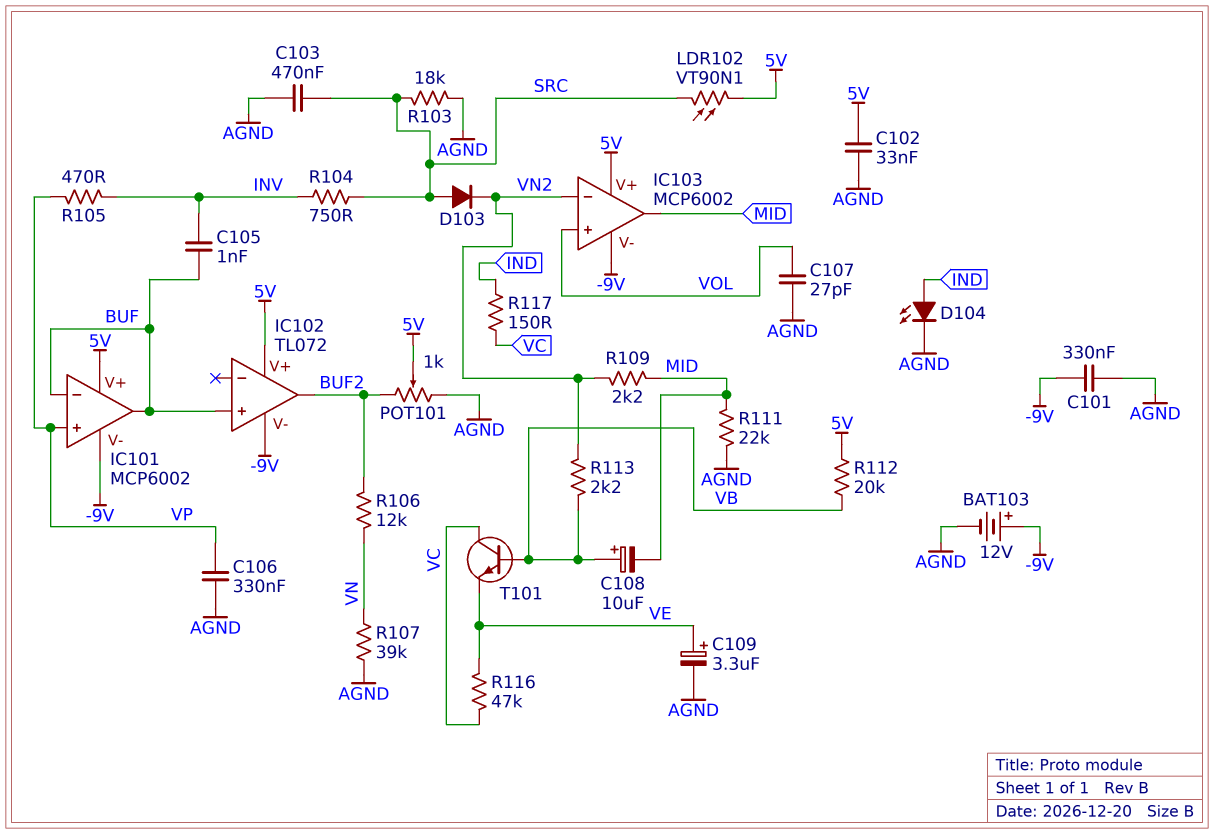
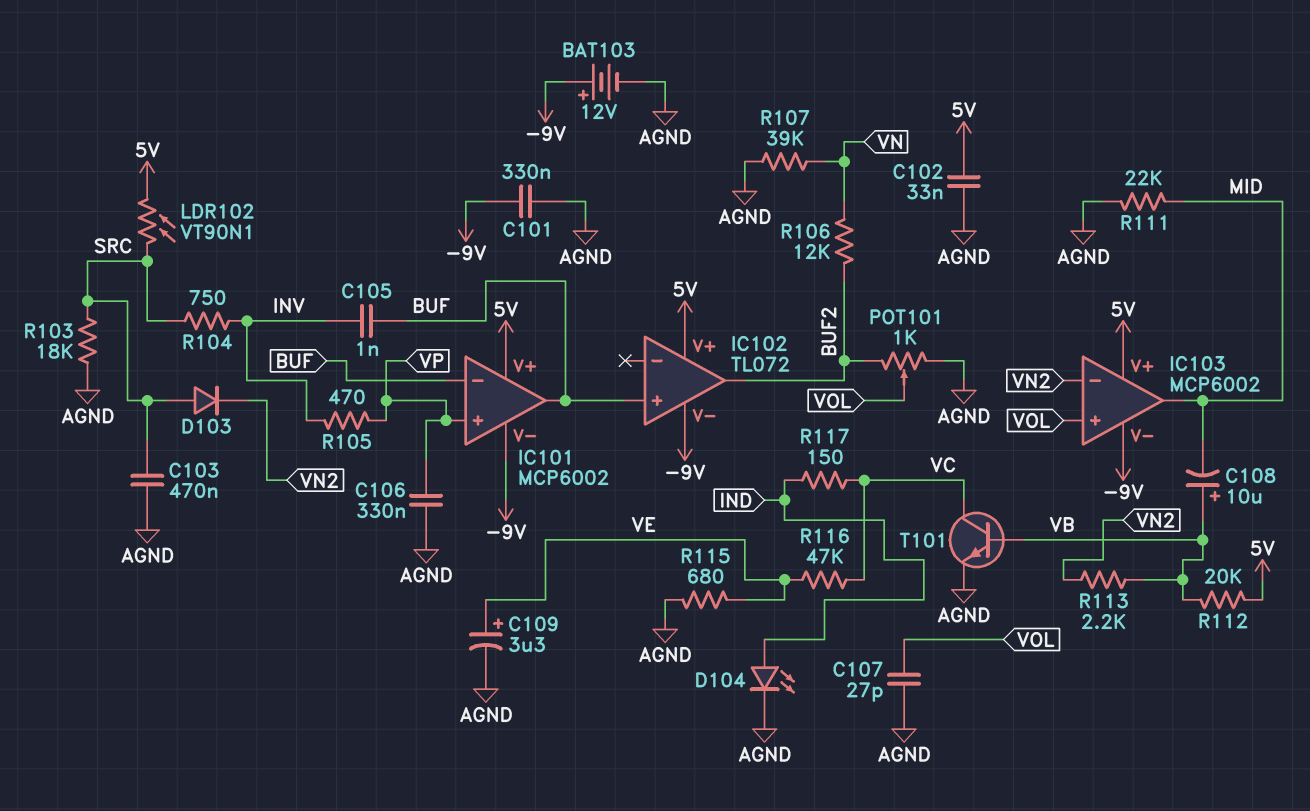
POT101: 1k (AGND, BUF2, wiper 5V) -> 1k (AGND, BUF2, wiper VOL)
R109: 2.2k (MID, VN2) -> none
R115: none -> 680 (AGND, VE)
T101: NPN (B VB, C VC, E VE) -> NPN (B VB, C VC, E AGND)

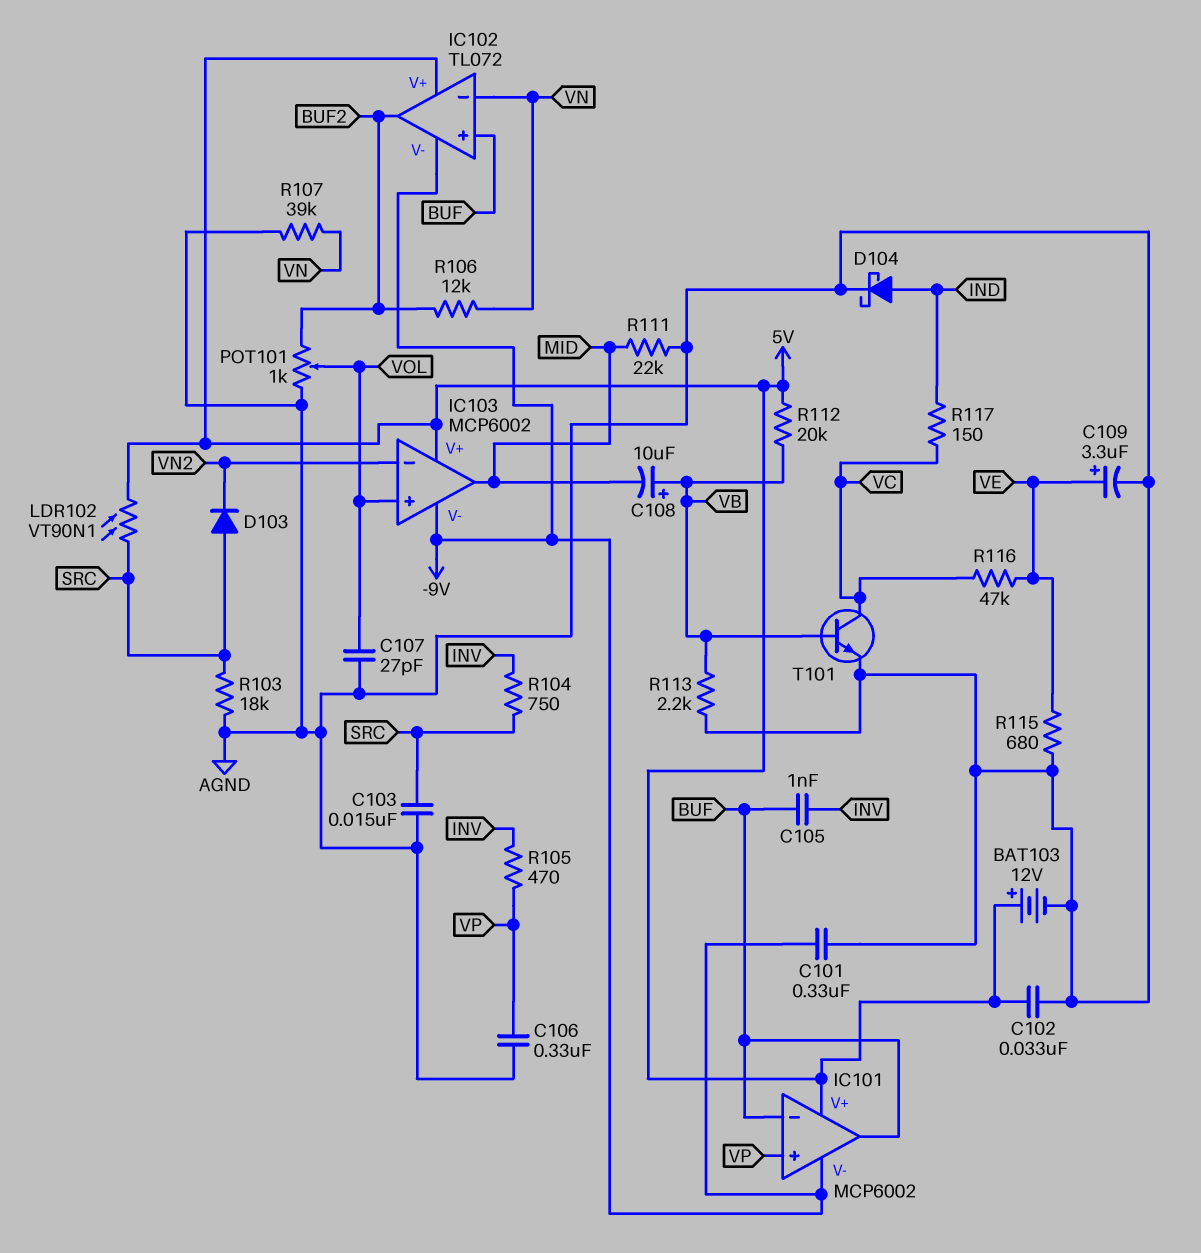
BAT103: 12V (plus -9V, minus AGND) -> 12V (plus 5V, minus AGND)
C103: 470nF (AGND, SRC) -> 15nF (AGND, SRC)
D104: LED (A IND, K AGND) -> schottky (A IND, K AGND)
IC102 pin in-: none -> VN
R113: 2.2k (VB, VN2) -> 2.2k (AGND, VB)

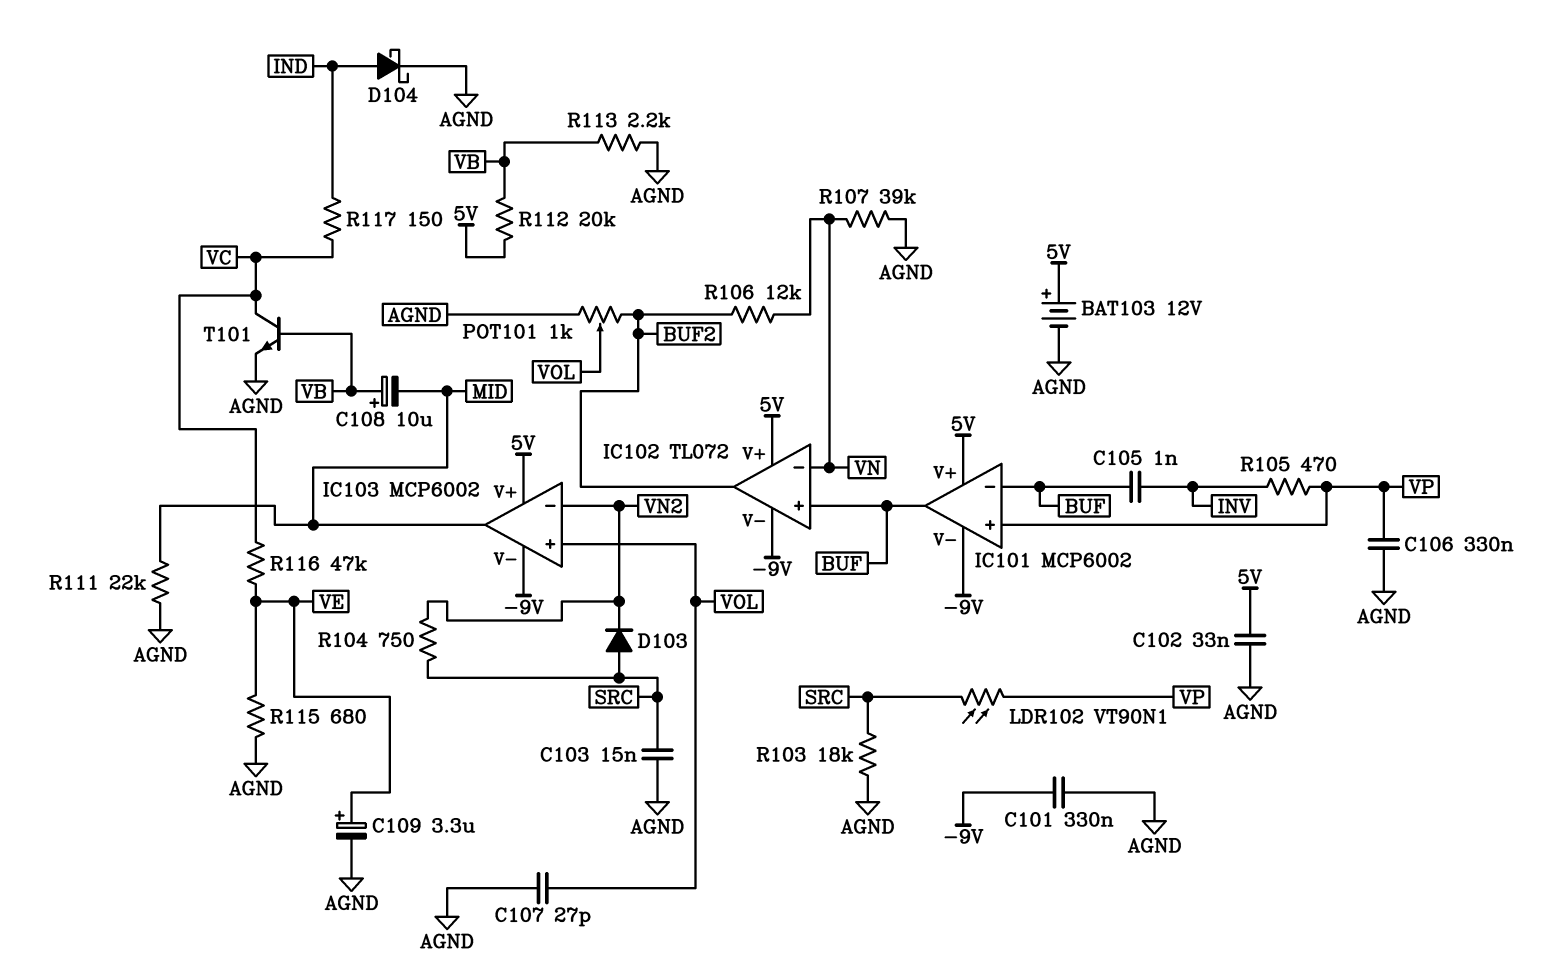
LDR102: VT90N1 (5V, SRC) -> VT90N1 (SRC, VP)
R104: 750 (INV, SRC) -> 750 (SRC, VN2)

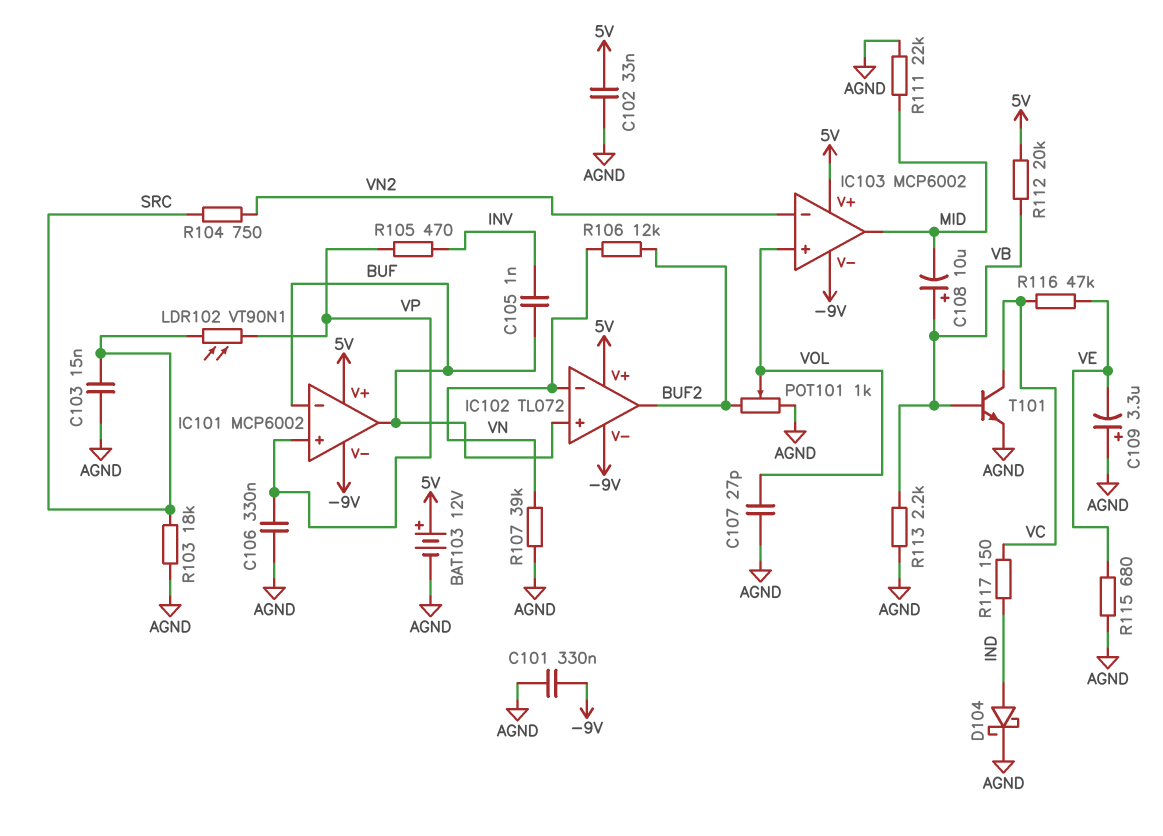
C109: 3.3uF (plus VE, minus AGND) -> 3.3uF (plus AGND, minus VE)
D103: diode (A SRC, K VN2) -> none

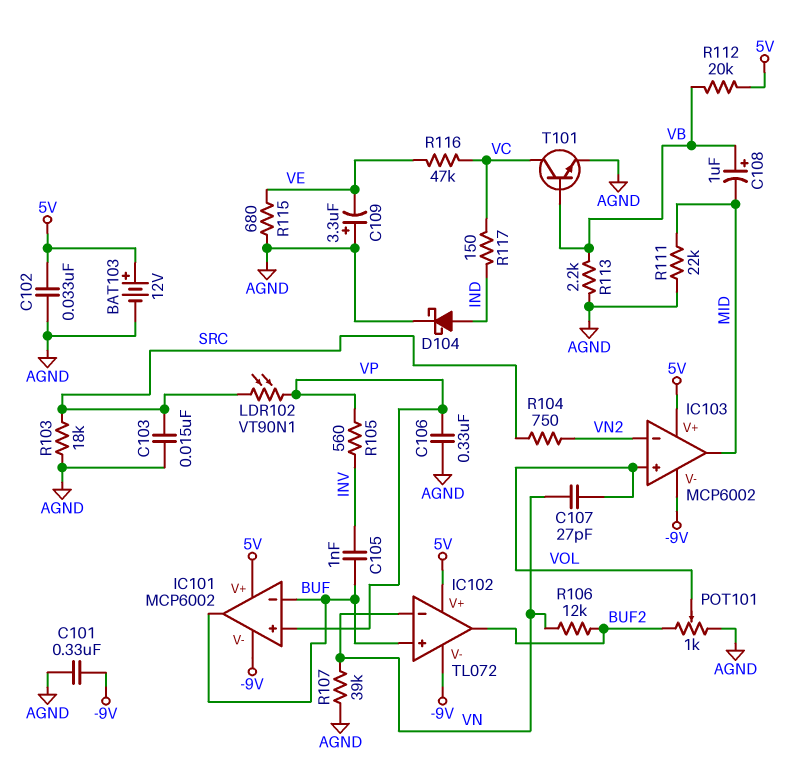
C107: 27pF (AGND, VOL) -> 27pF (VN, VOL)
C108: 10uF (plus VB, minus MID) -> 1uF (plus VB, minus MID)
R105: 470 (INV, VP) -> 560 (INV, VP)

